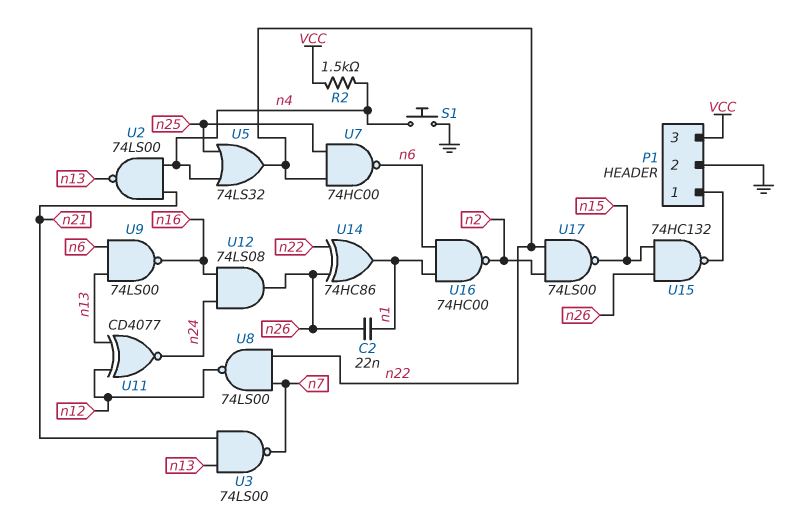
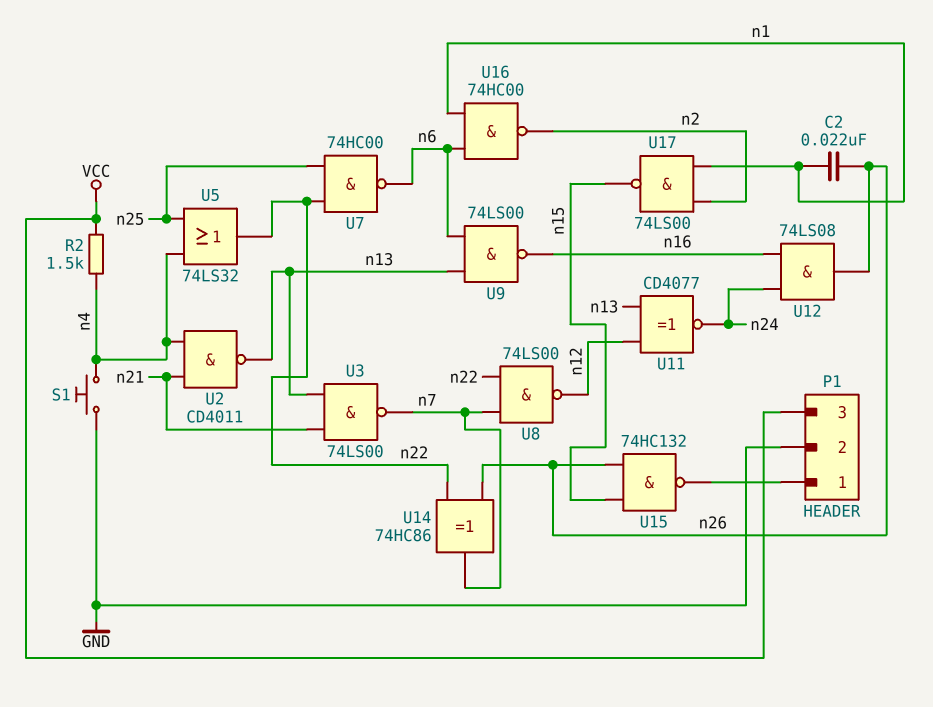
U2: NAND 74LS00 (in n4, in n21, out n13) -> NAND CD4011 (in n4, in n21, out n13)
U14: XOR 74HC86 (in n22, in n26, out n1) -> XOR 74HC86 (in n22, in n26, out n7)
U17: NAND 74LS00 (in n2, in n22, out n15) -> NAND 74LS00 (in n1, in n2, out n15)

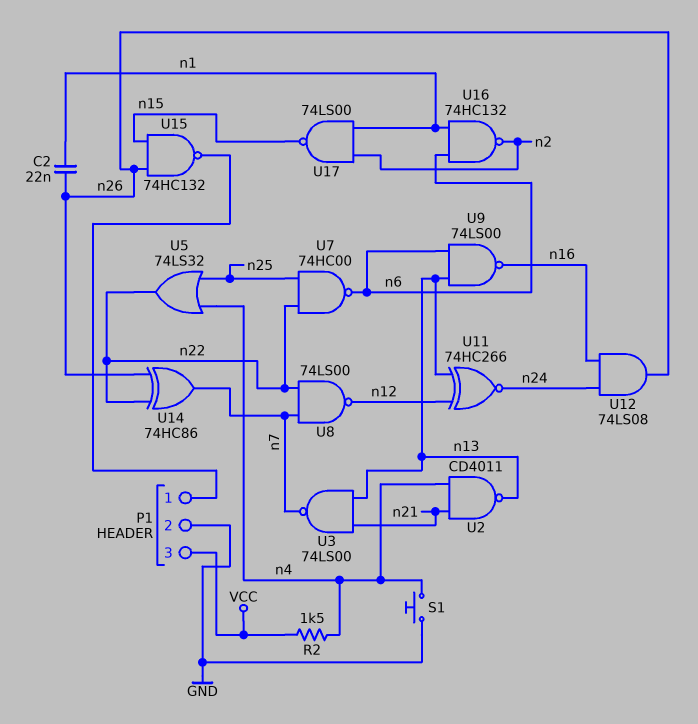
U11: XNOR CD4077 (in n12, in n13, out n24) -> XNOR 74HC266 (in n12, in n13, out n24)
U16: NAND 74HC00 (in n1, in n6, out n2) -> NAND 74HC132 (in n1, in n6, out n2)

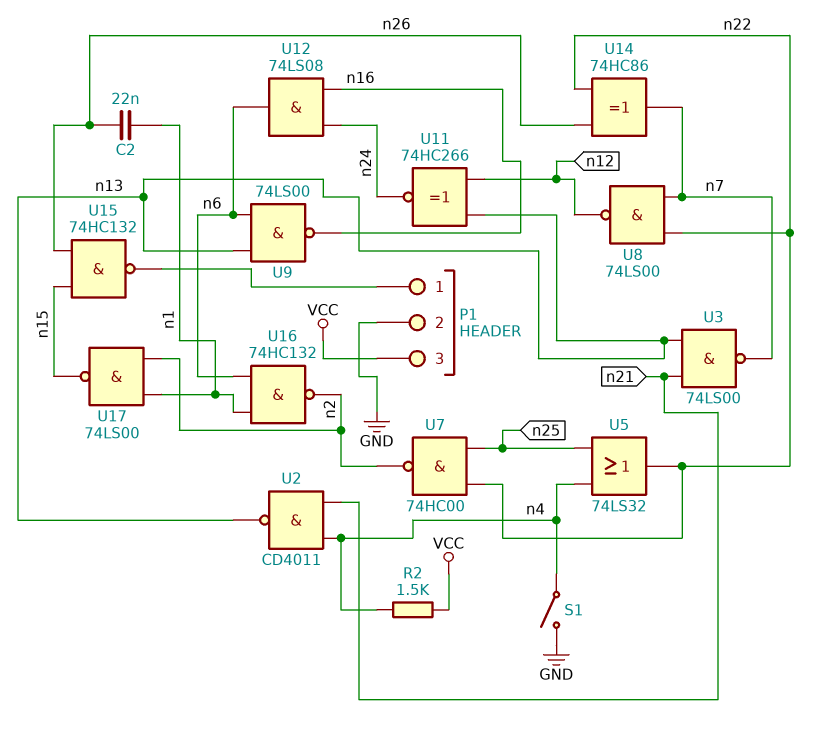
S1: button (GND, n4) -> switch (GND, n4)
U7: NAND 74HC00 (in n22, in n25, out n6) -> NAND 74HC00 (in n22, in n25, out n2)
U12: AND 74LS08 (in n16, in n24, out n26) -> AND 74LS08 (in n16, in n24, out n6)

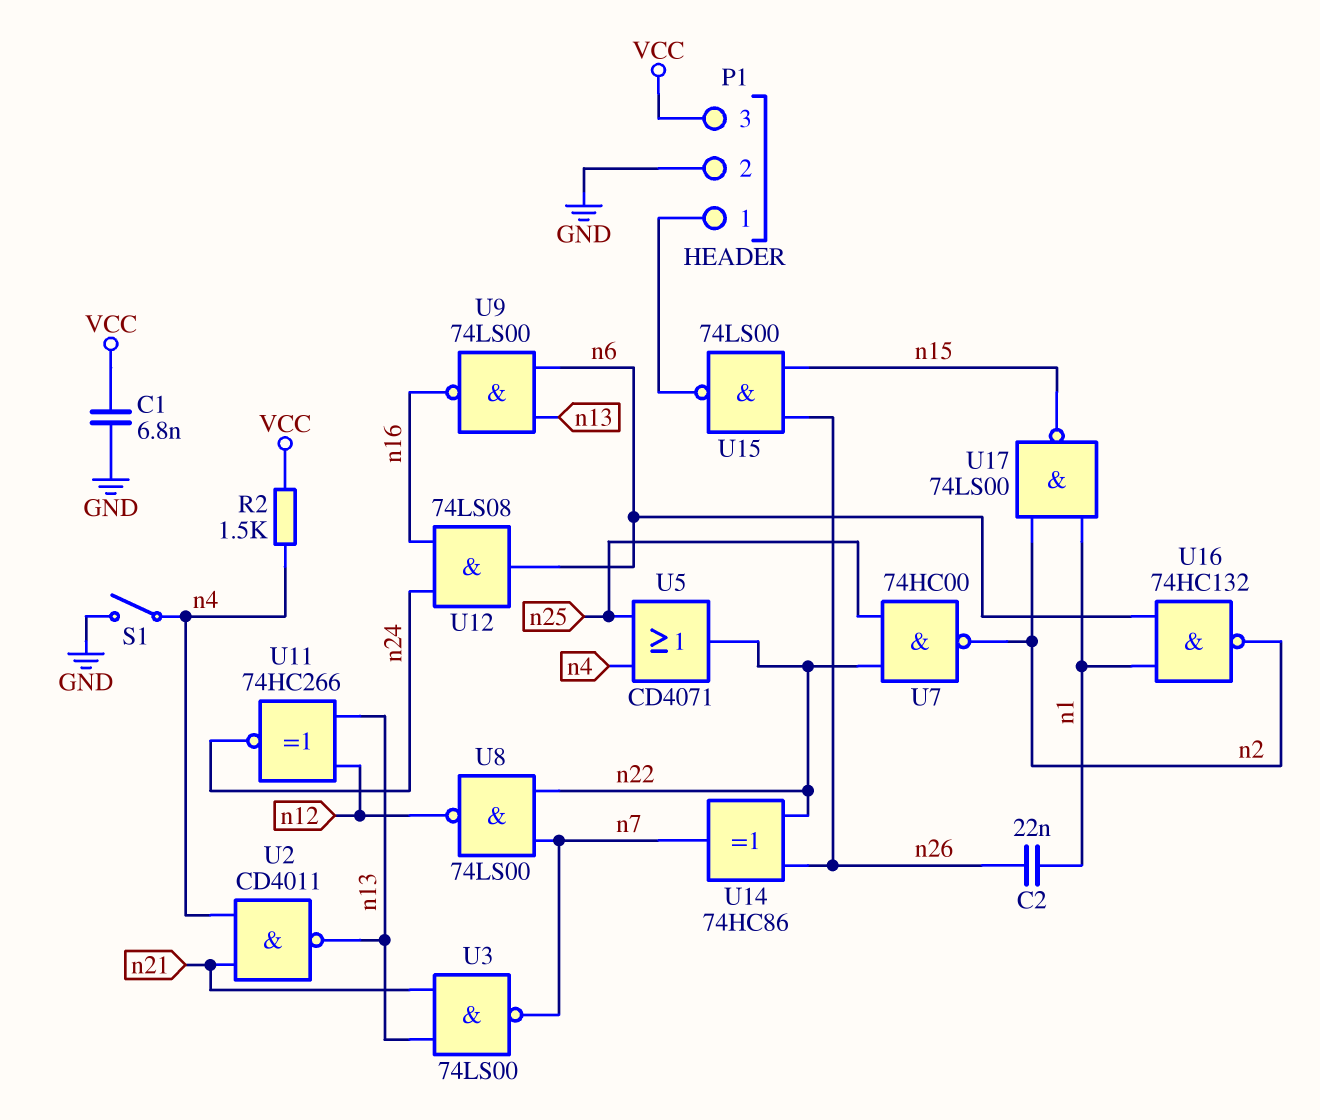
C1: none -> 6.8nF (GND, VCC)
U5: OR 74LS32 (in n4, in n25, out n22) -> OR CD4071 (in n4, in n25, out n22)
U15: NAND 74HC132 (in n15, in n26, out P1/1) -> NAND 74LS00 (in n15, in n26, out P1/1)

